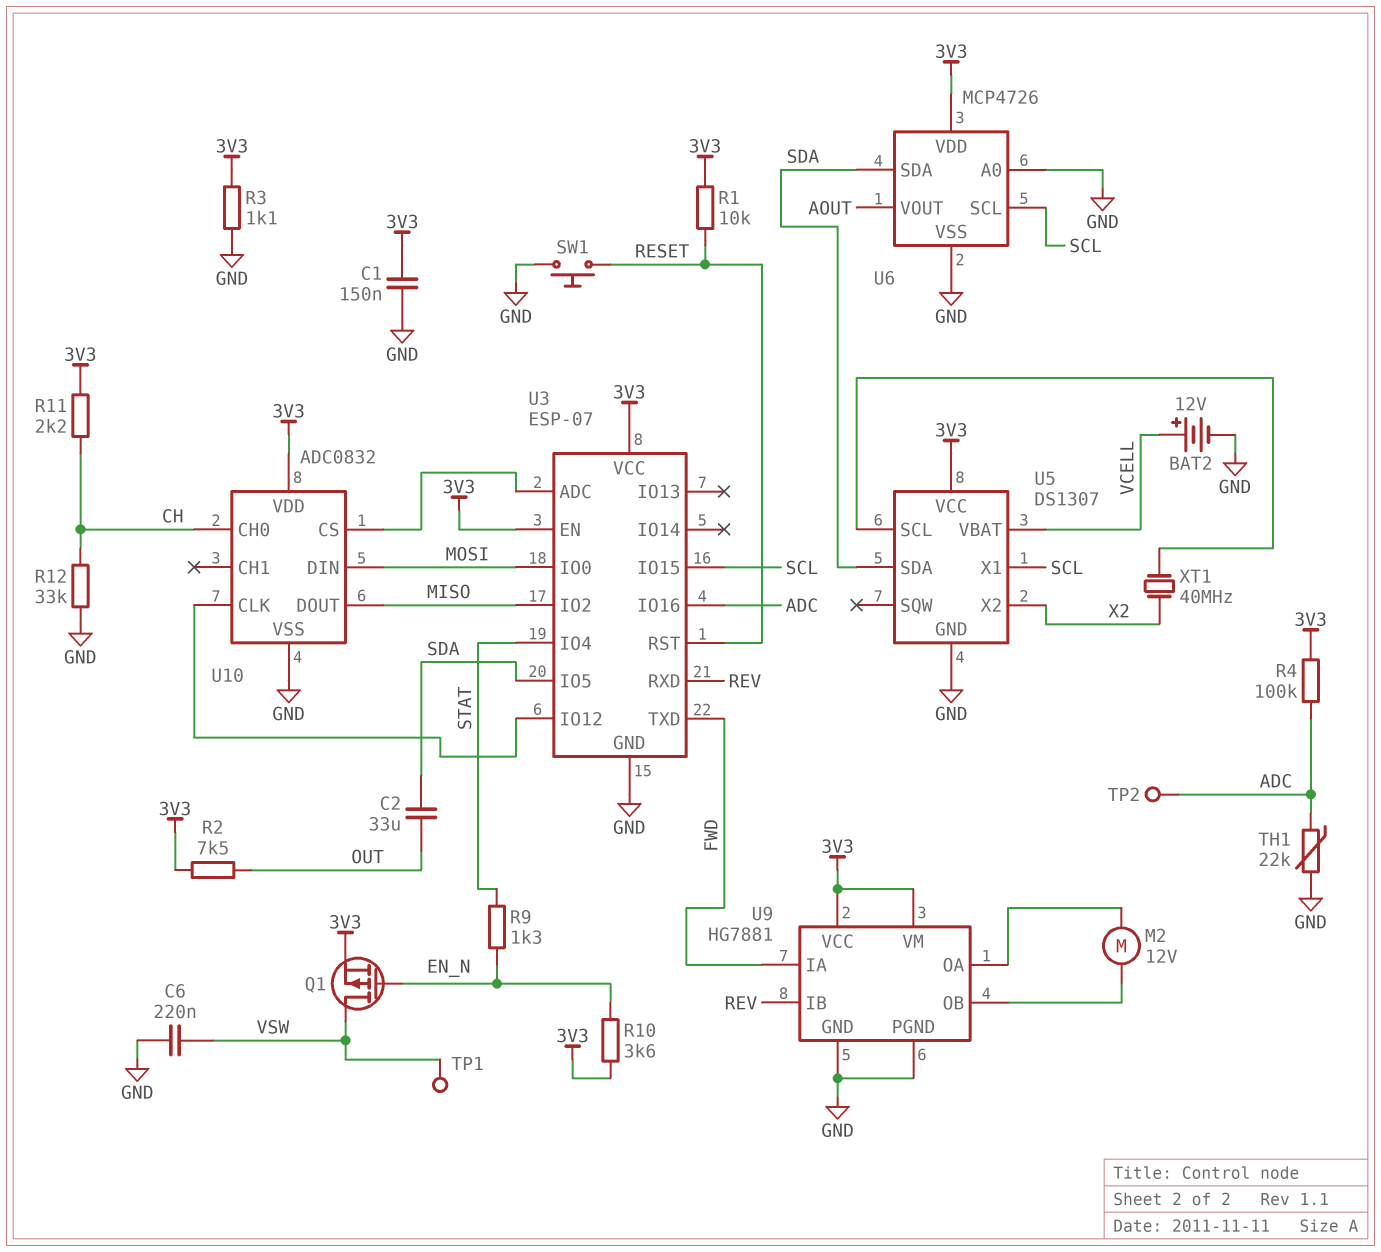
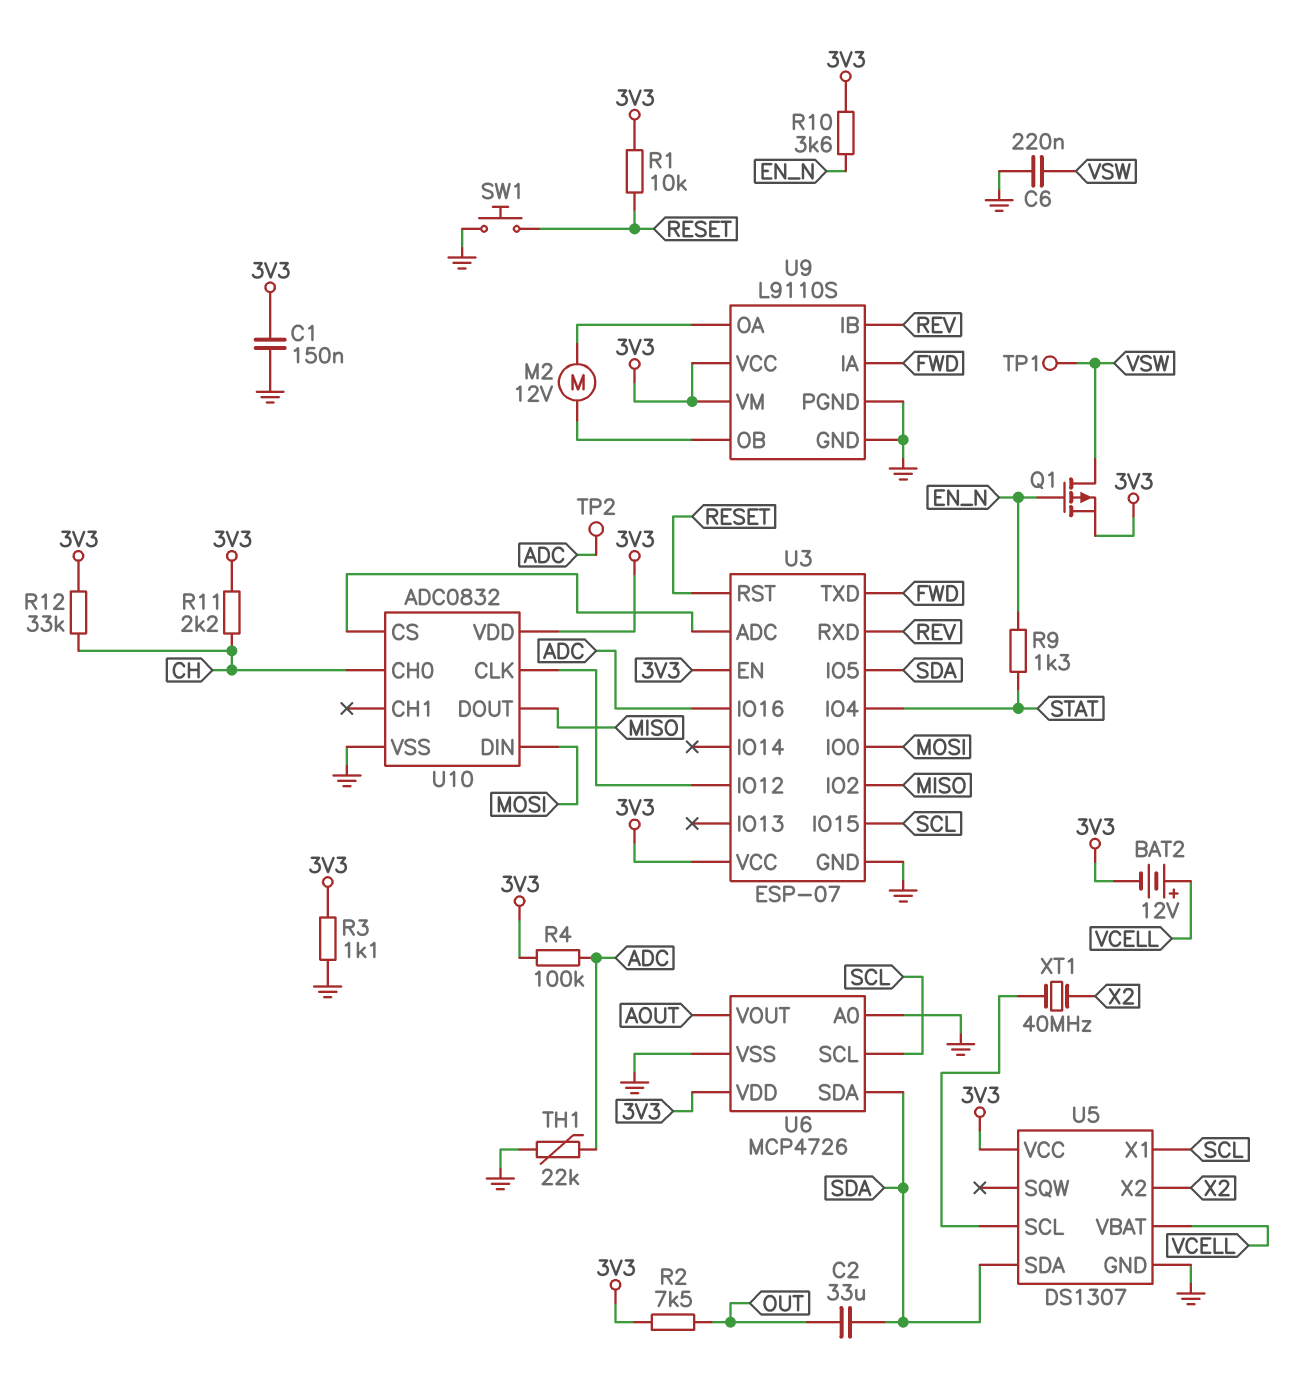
BAT2: 12V (plus VCELL, minus GND) -> 12V (plus VCELL, minus 3V3)
R12: 33k (CH, GND) -> 33k (3V3, CH)
U9: HG7881 -> L9110S

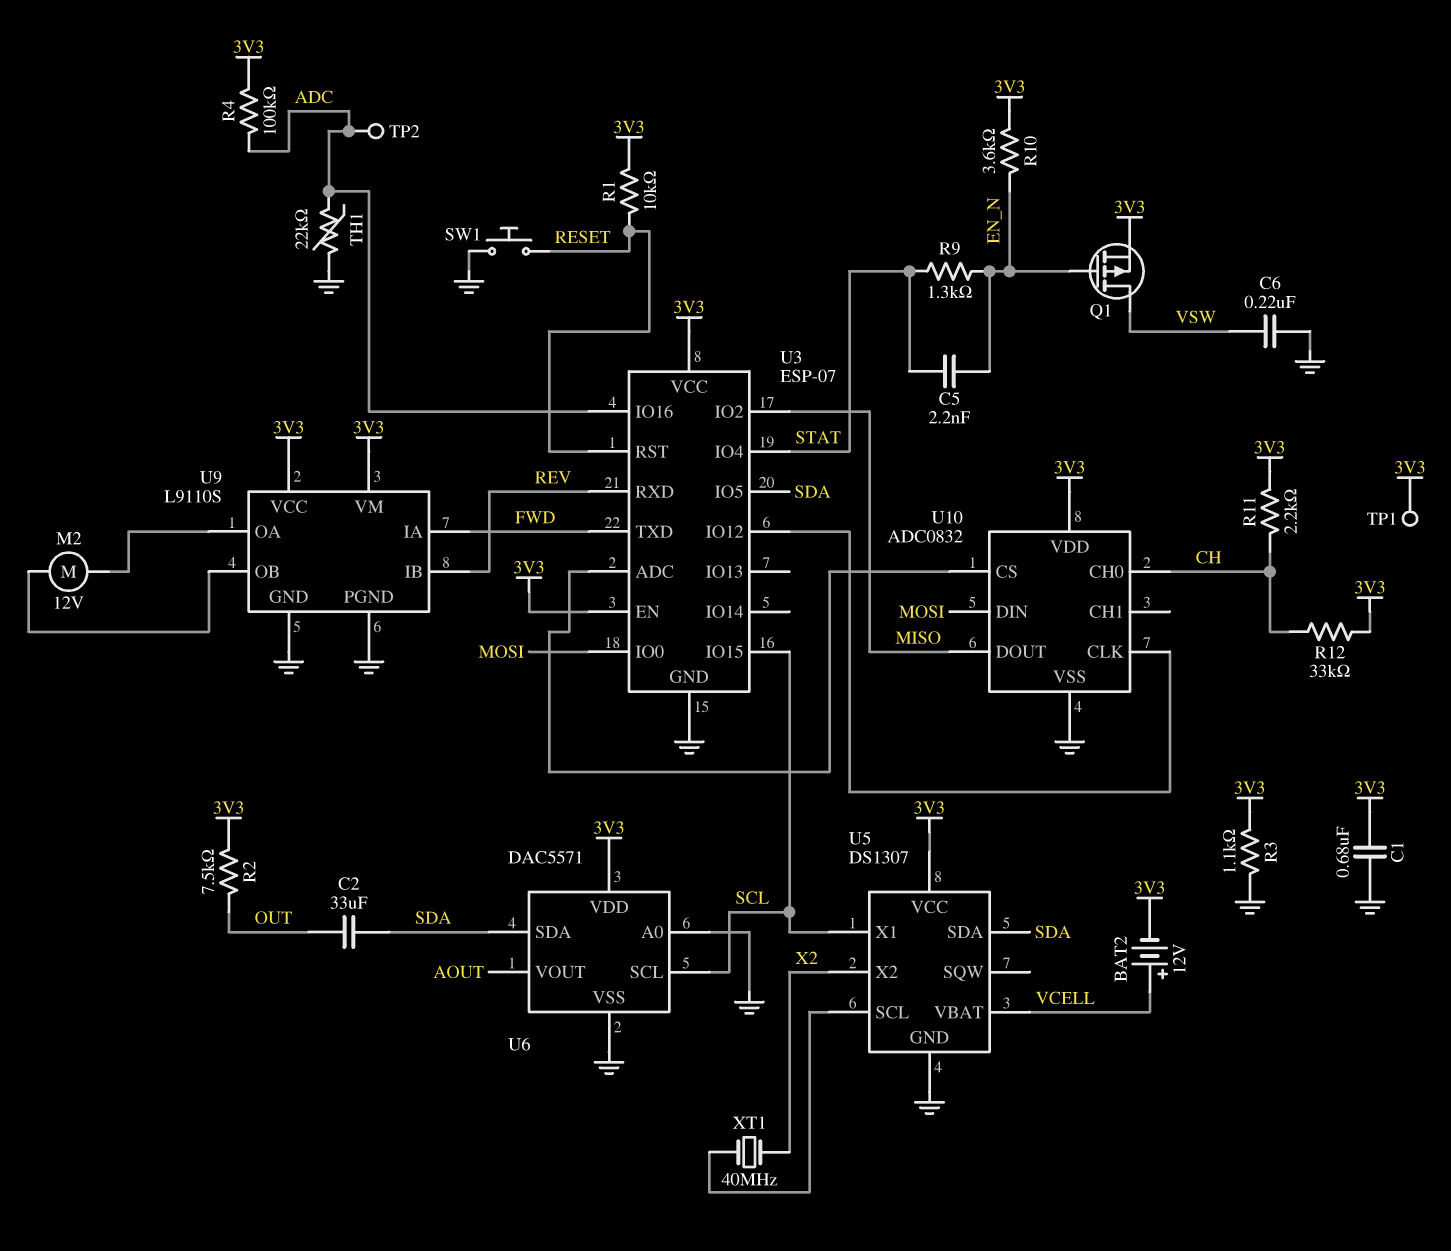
C1: 150nF (3V3, GND) -> 680nF (3V3, GND)
C5: none -> 2.2nF (EN_N, STAT)
TP1: test point (VSW) -> test point (3V3)
U6: MCP4726 -> DAC5571

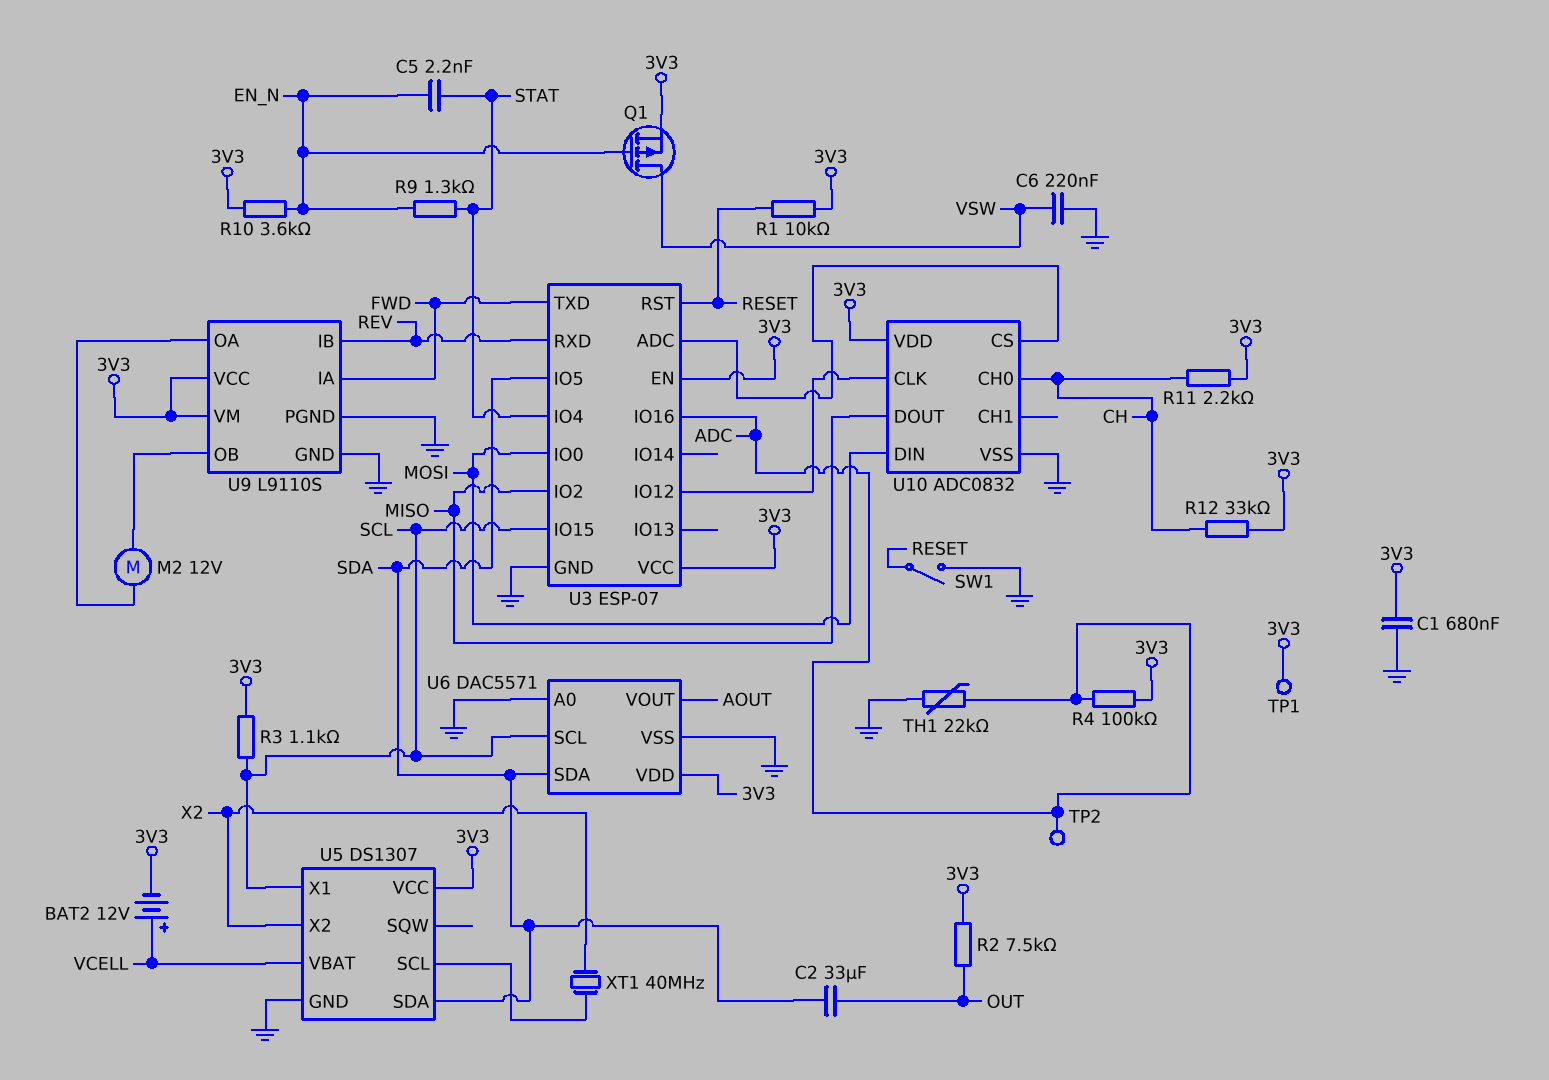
R3: 1.1k (3V3, GND) -> 1.1k (3V3, SCL)
SW1: button (GND, RESET) -> switch (GND, RESET)

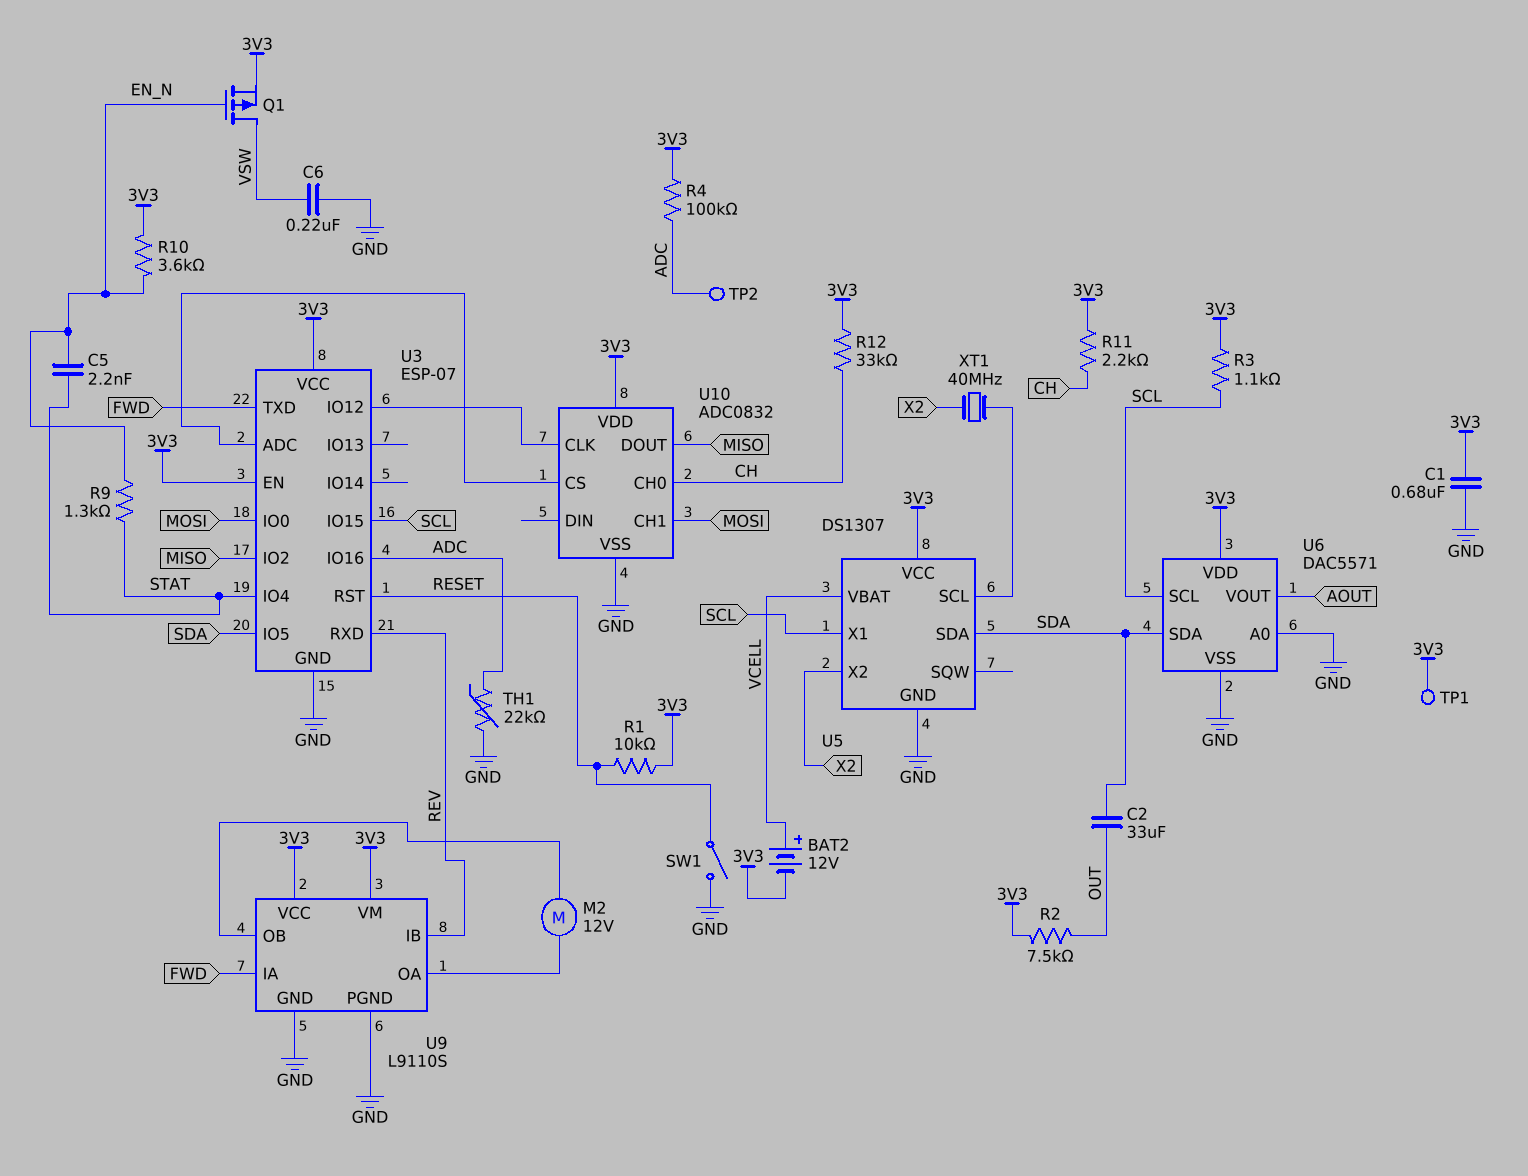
U10 pin CH1: none -> MOSI
U10 pin DIN: MOSI -> none

